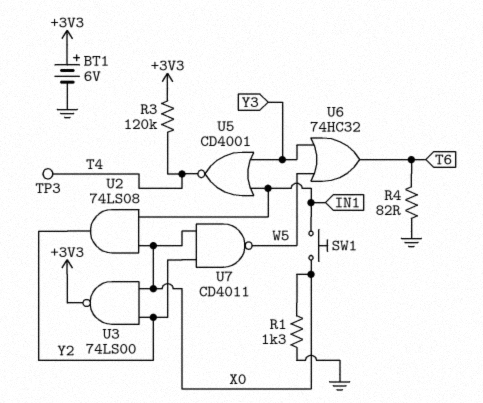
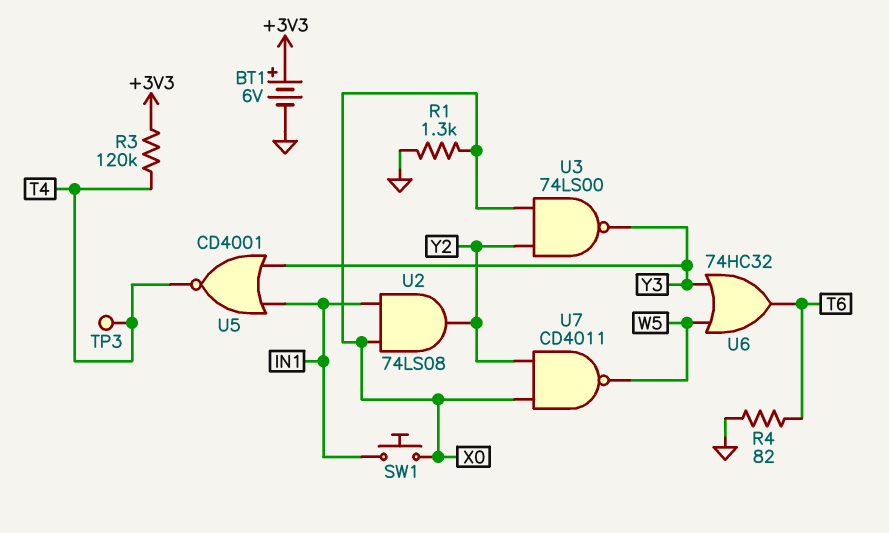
U3: NAND 74LS00 (in X0, in Y2, out +3V3) -> NAND 74LS00 (in X0, in Y2, out Y3)

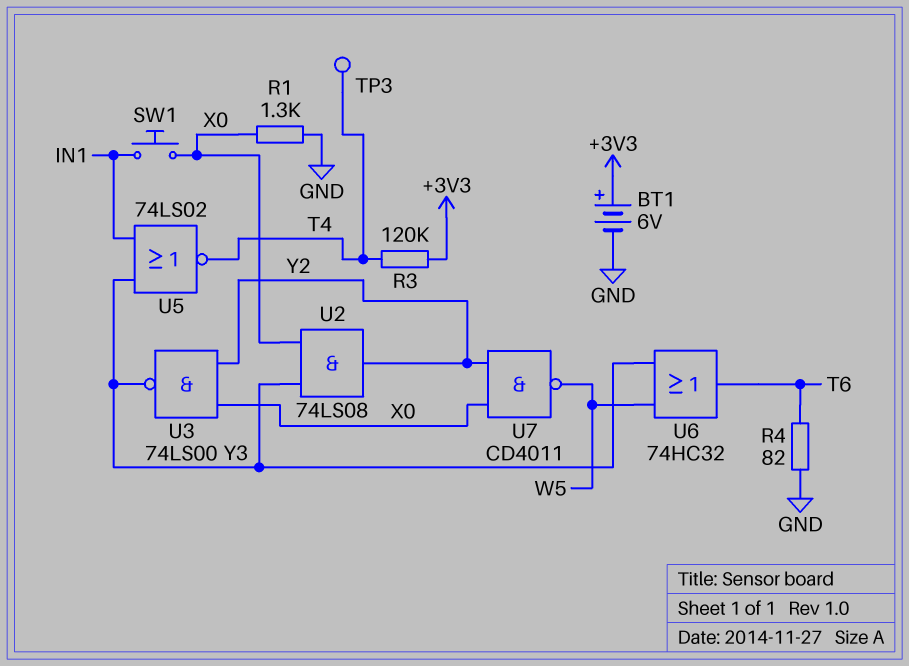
U2: AND 74LS08 (in IN1, in X0, out Y2) -> AND 74LS08 (in X0, in Y3, out Y2)
U5: NOR CD4001 (in IN1, in Y3, out T4) -> NOR 74LS02 (in IN1, in Y3, out T4)

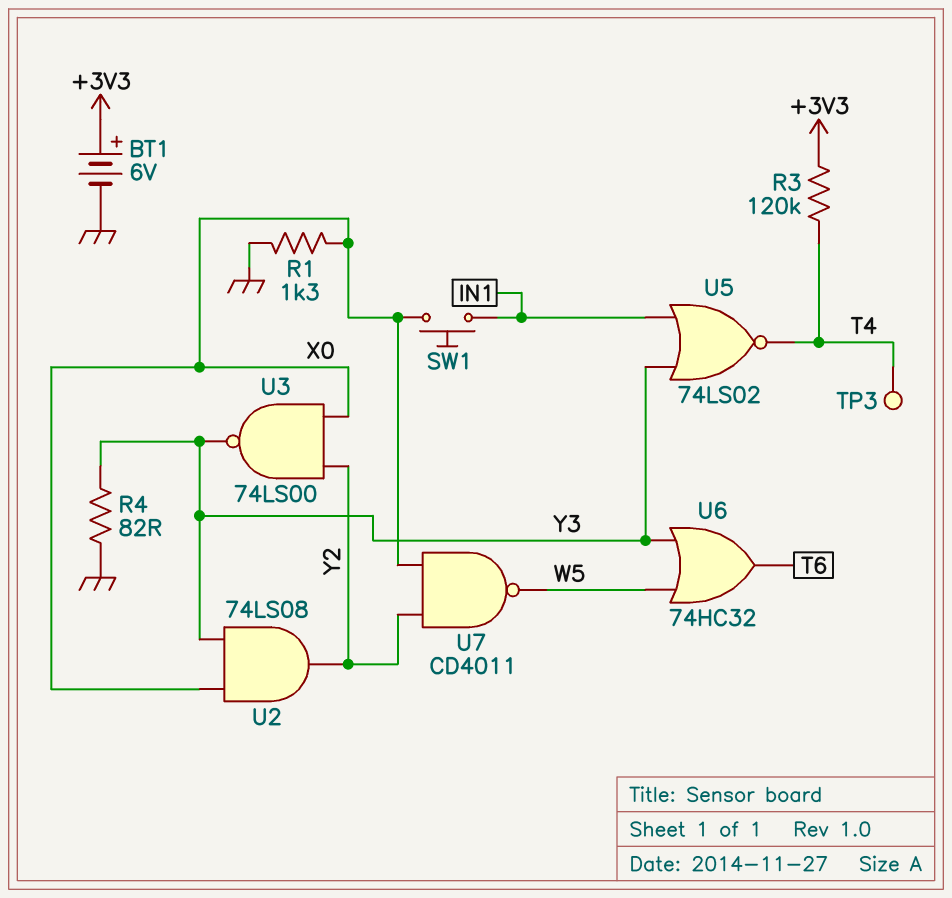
R4: 82 (GND, T6) -> 82 (GND, Y3)

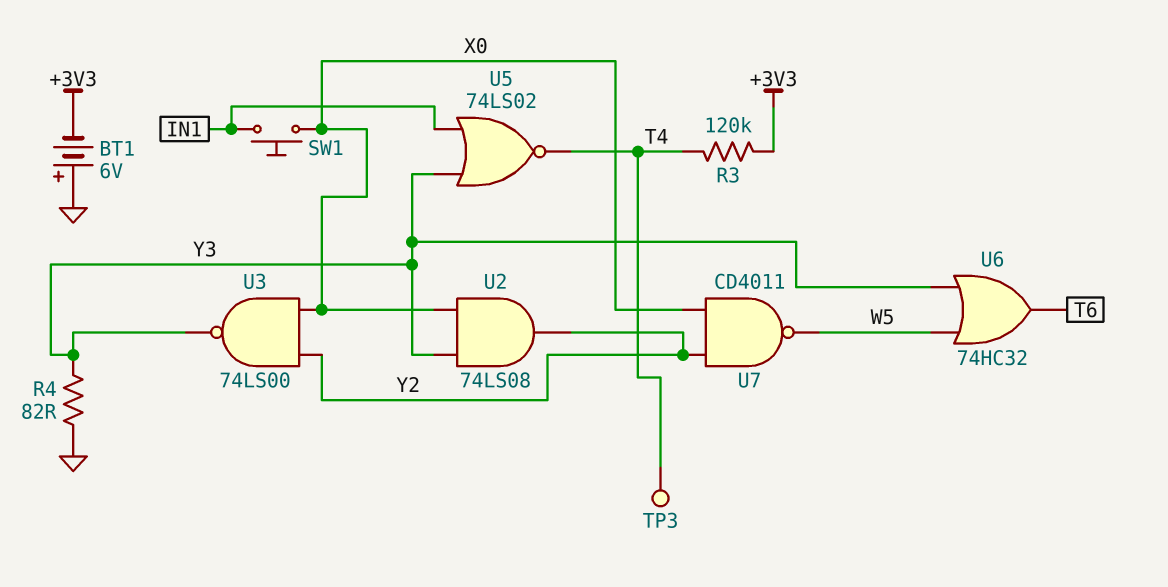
BT1: 6V (plus +3V3, minus GND) -> 6V (plus GND, minus +3V3)
R1: 1.3k (GND, X0) -> none

